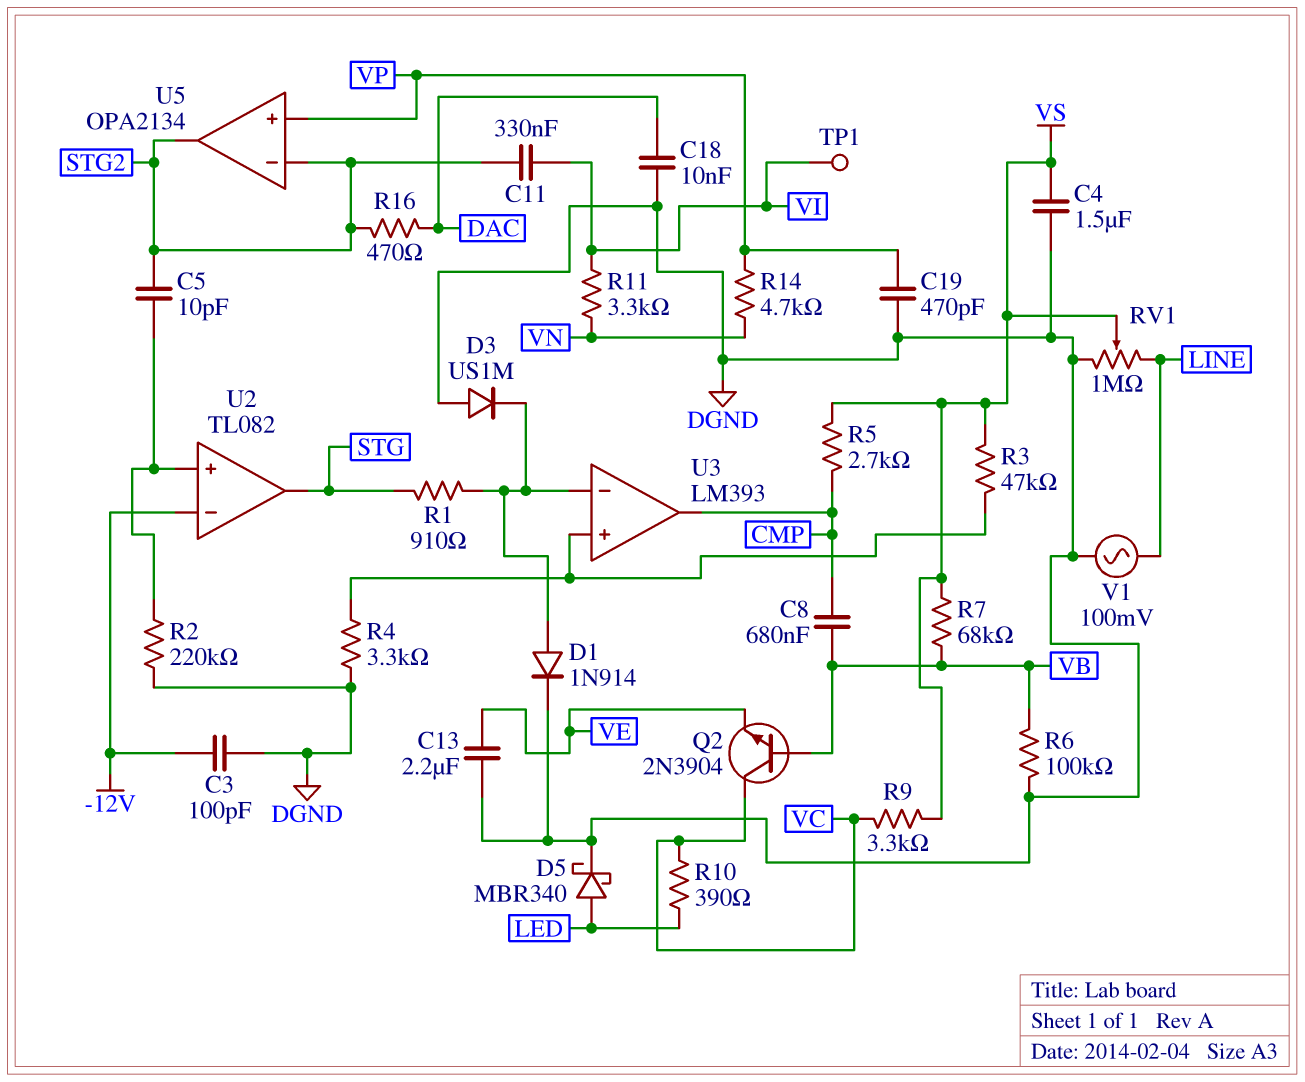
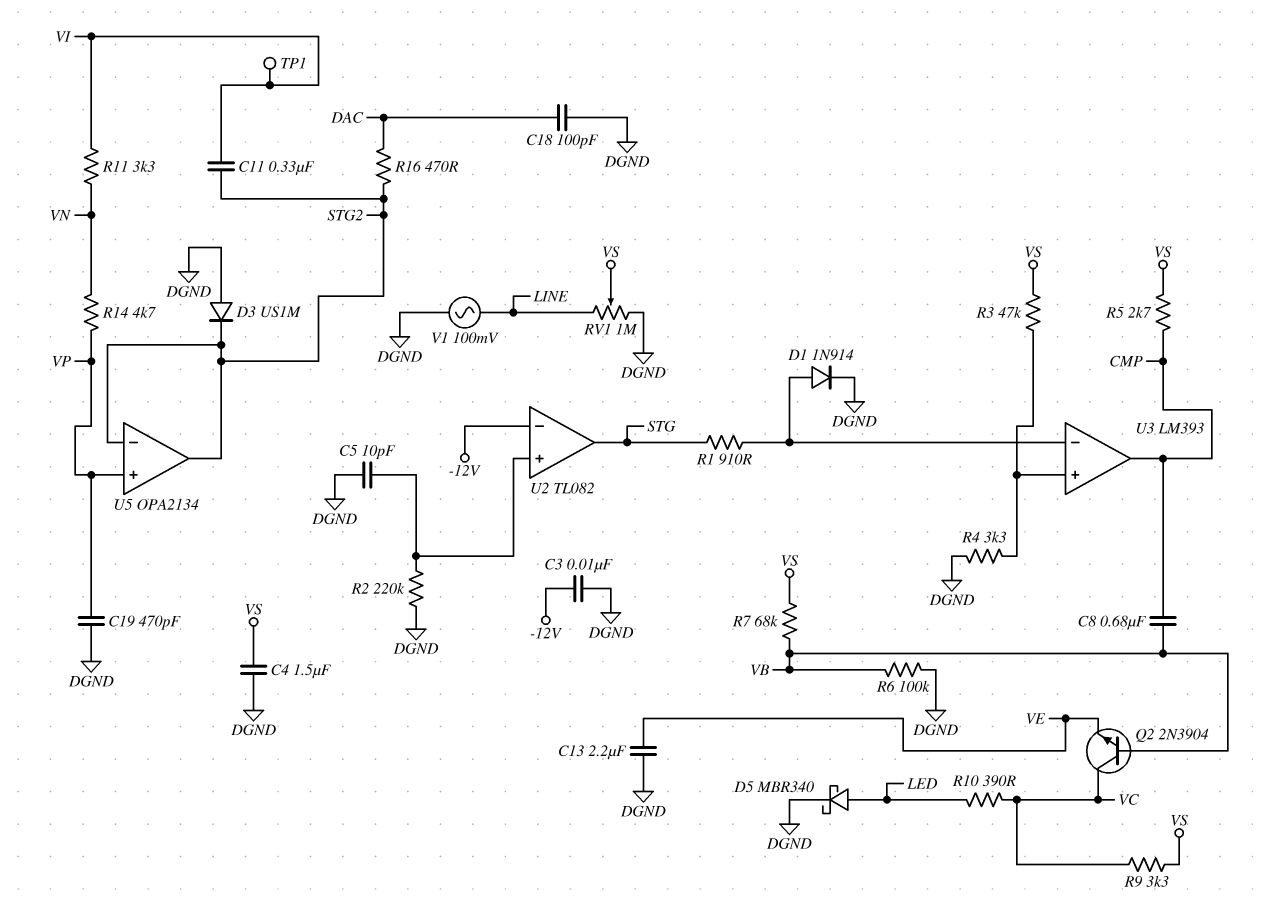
C3: 100pF (-12V, DGND) -> 10nF (-12V, DGND)
C5: 10pF (STG2, U2/in+) -> 10pF (DGND, U2/in+)
C18: 10nF (DAC, DGND) -> 100pF (DAC, DGND)
D3: diode US1M (A DGND, K U3/in-) -> diode US1M (A DGND, K STG2)

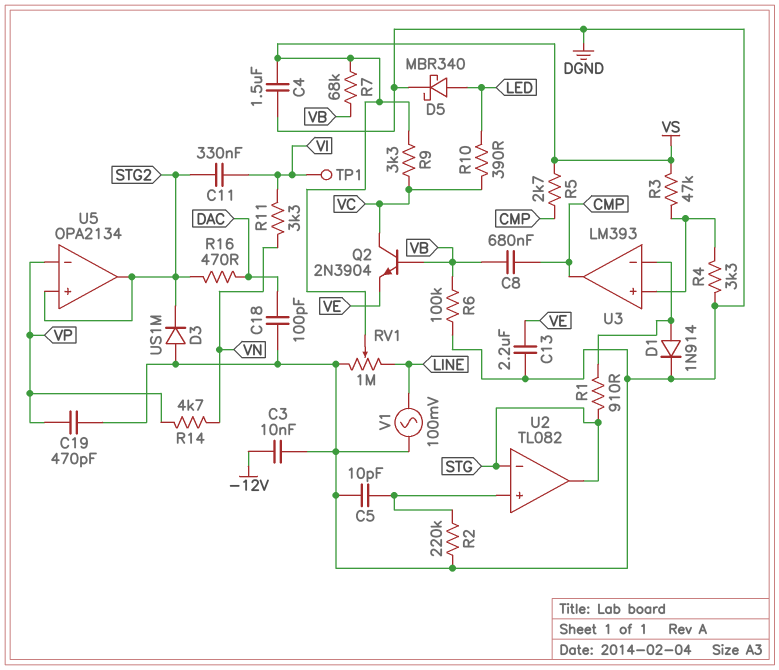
U2 pin in-: -12V -> STG
U5 pin in+: VP -> STG2
U5 pin in-: STG2 -> VP

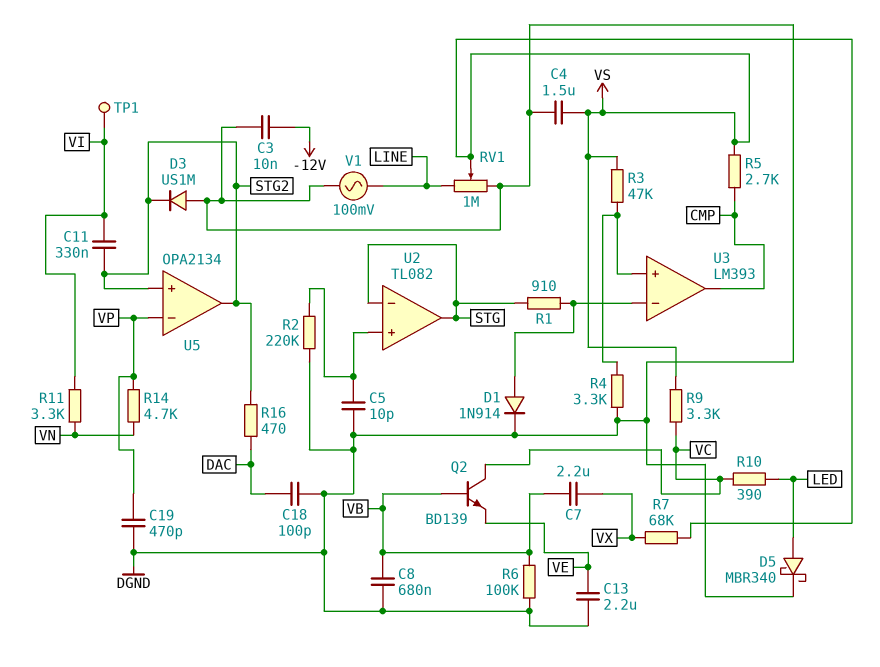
C7: none -> 2.2uF (VB, VX)
C8: 680nF (CMP, VB) -> 680nF (DGND, VB)
Q2: NPN 2N3904 (B VB, C VC, E VE) -> NPN BD139 (B VB, C VC, E VE)
R7: 68k (VB, VS) -> 68k (VS, VX)

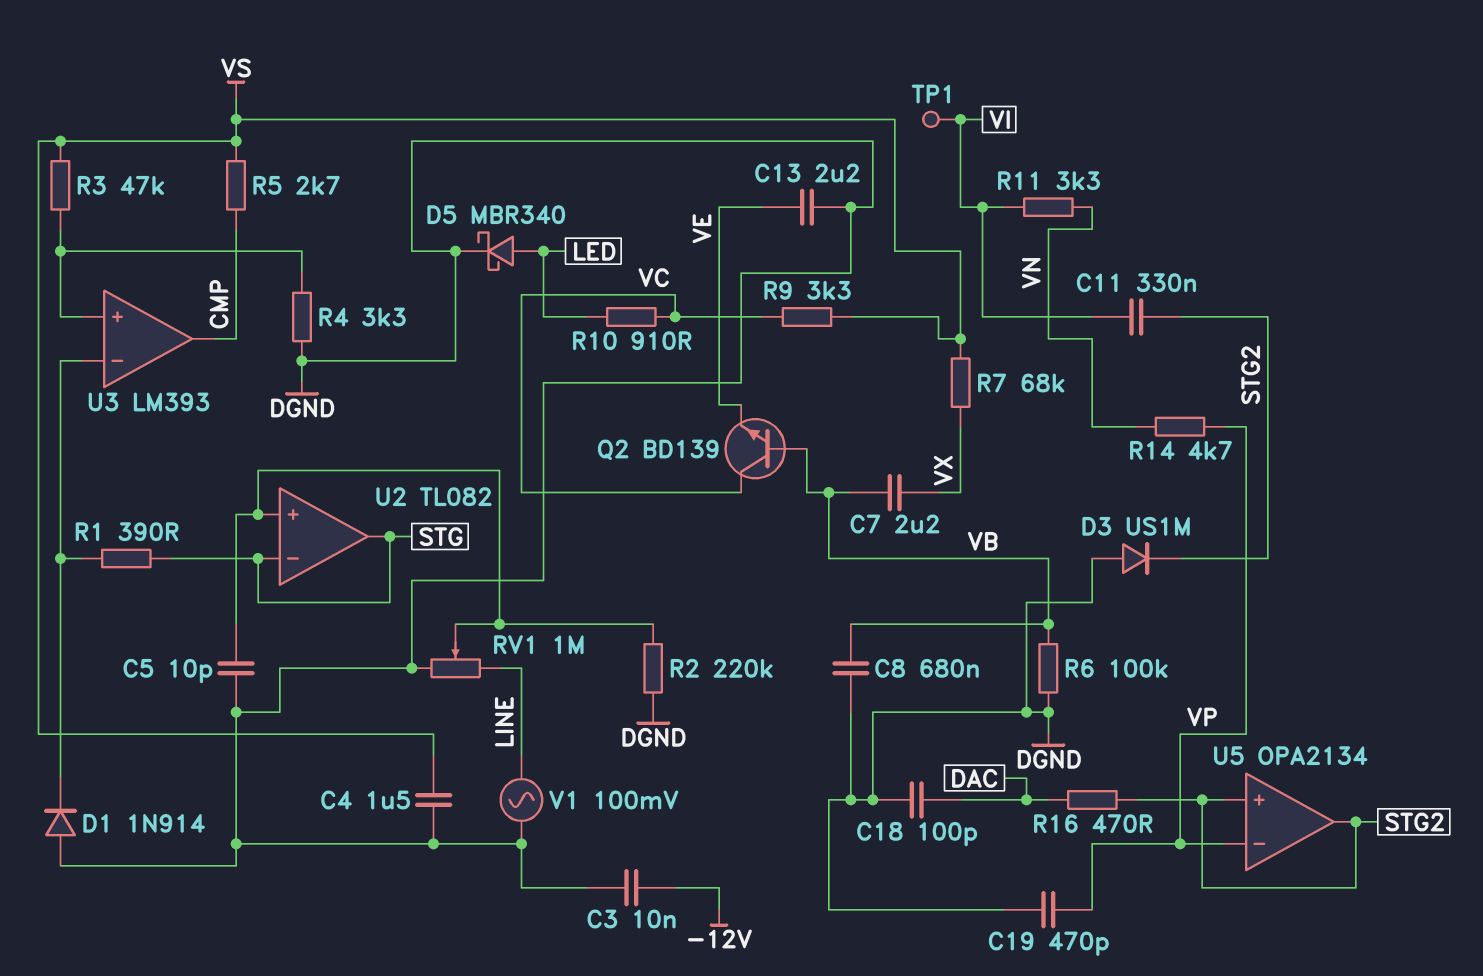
D1: diode 1N914 (A U3/in-, K DGND) -> diode 1N914 (A DGND, K U3/in-)
R1: 910 (STG, U3/in-) -> 390 (STG, U3/in-)
R10: 390 (LED, VC) -> 910 (LED, VC)
RV1: 1M (DGND, LINE, wiper VS) -> 1M (DGND, LINE, wiper U2/in+)

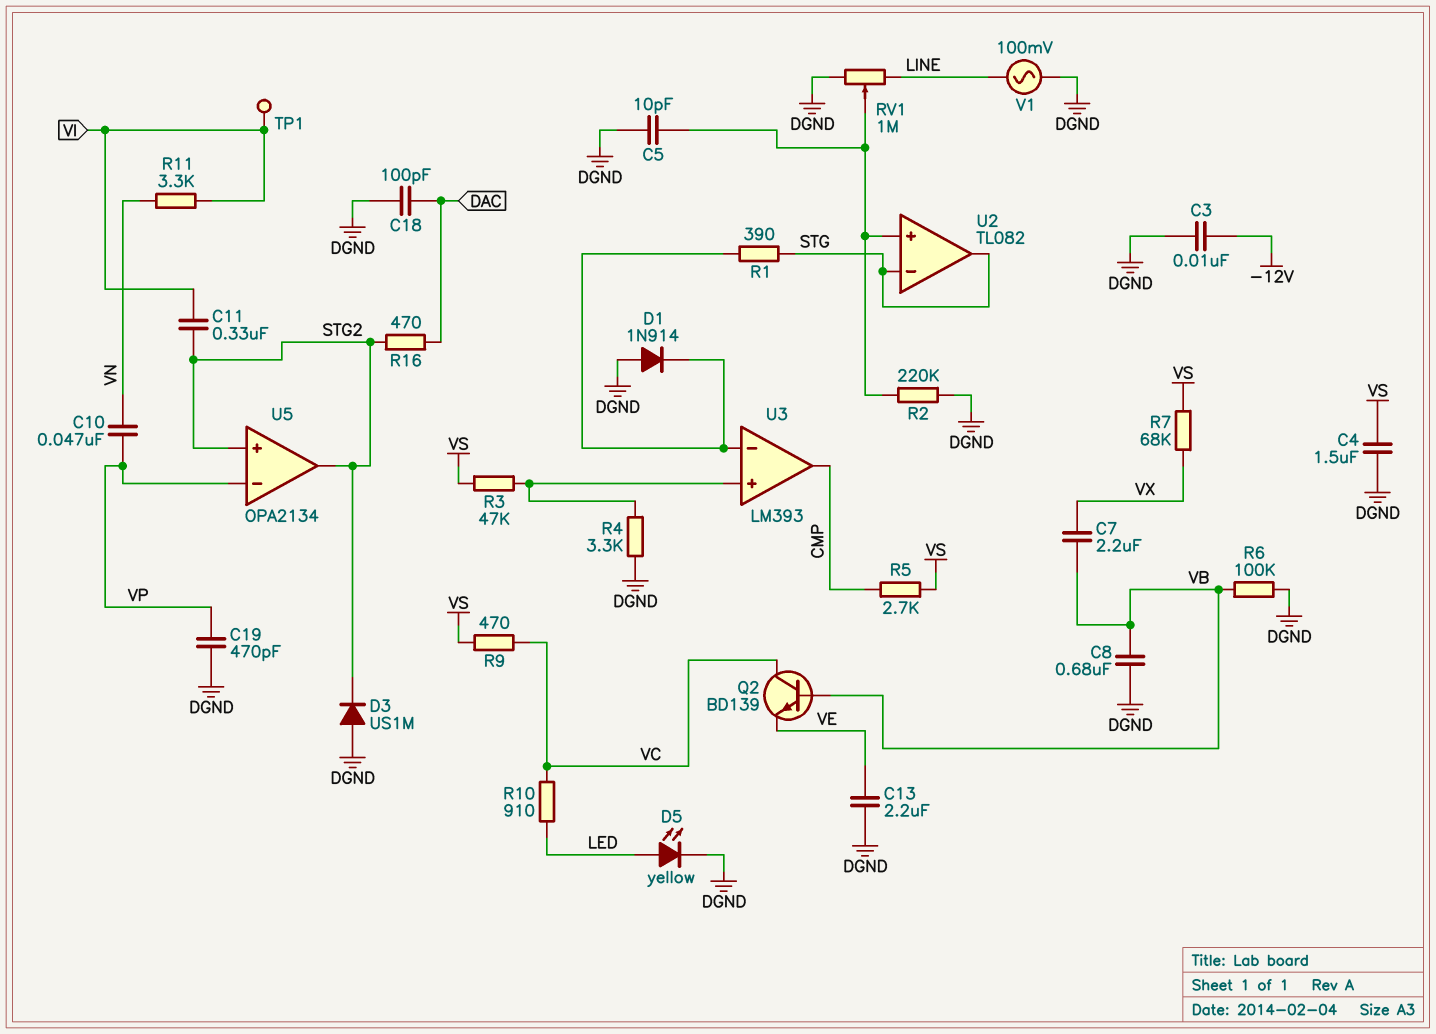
C10: none -> 47nF (VN, VP)
D5: schottky MBR340 (A LED, K DGND) -> LED yellow (A LED, K DGND)
R9: 3.3k (VC, VS) -> 470 (VC, VS)
R14: 4.7k (VN, VP) -> none

